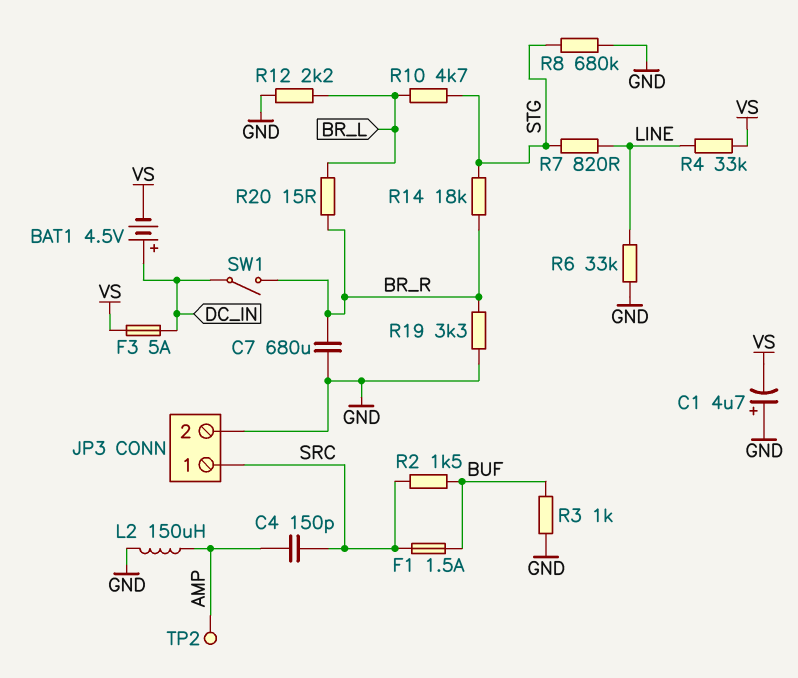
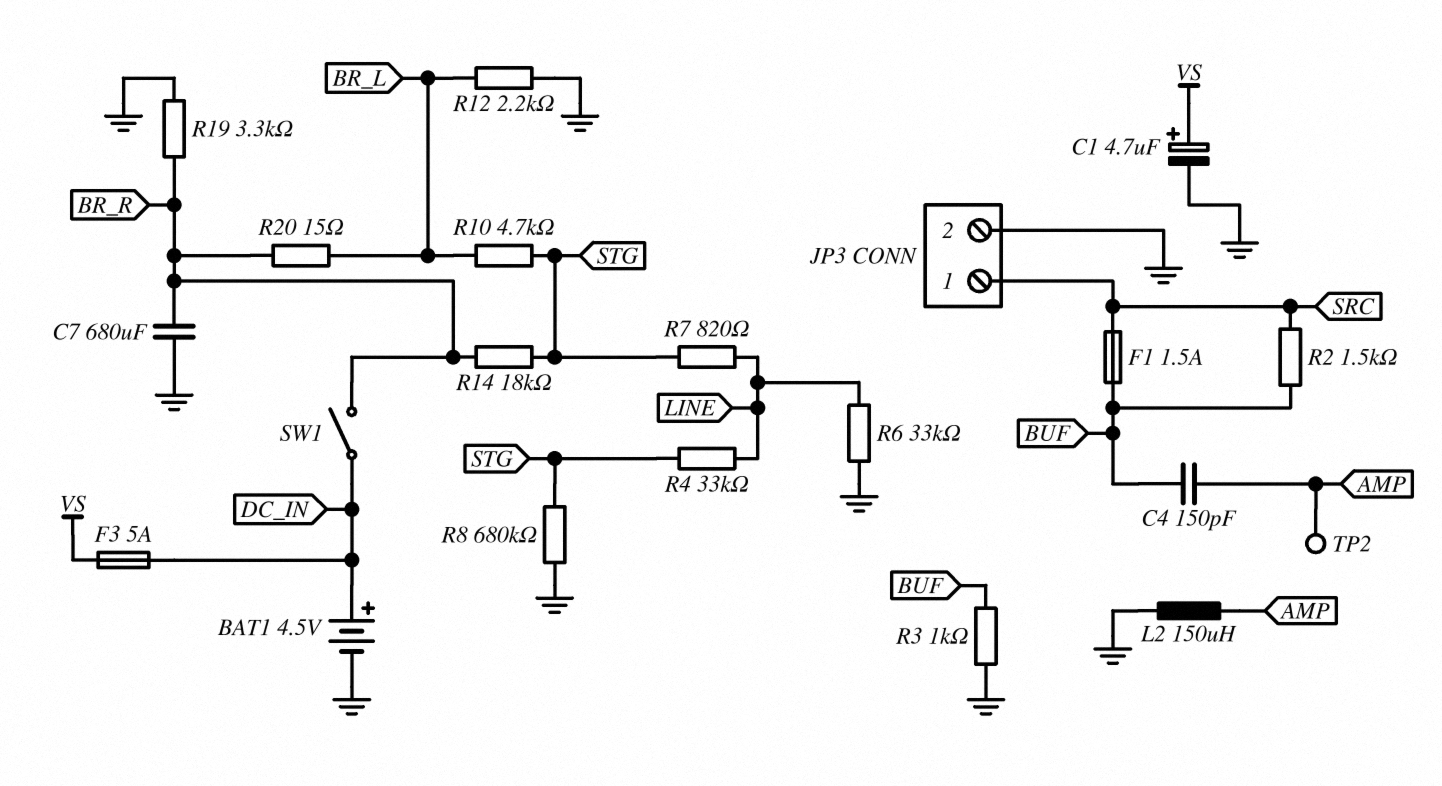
BAT1: 4.5V (plus DC_IN, minus VS) -> 4.5V (plus DC_IN, minus GND)
C1: 4.7uF (plus GND, minus VS) -> 4.7uF (plus VS, minus GND)
C4: 150pF (AMP, SRC) -> 150pF (AMP, BUF)
R4: 33k (LINE, VS) -> 33k (LINE, STG)

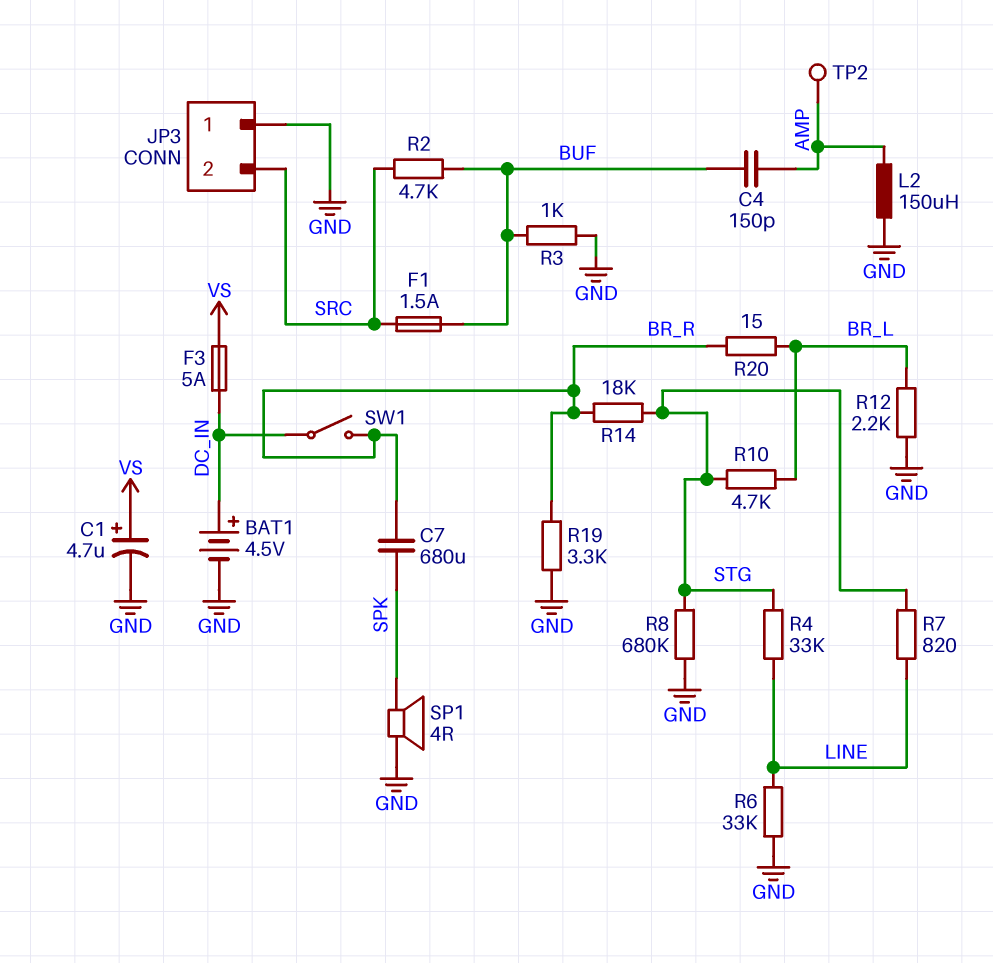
C7: 680uF (BR_R, GND) -> 680uF (BR_R, SPK)
JP3 pin 1: SRC -> GND
JP3 pin 2: GND -> SRC
R2: 1.5k (BUF, SRC) -> 4.7k (BUF, SRC)
SP1: none -> speaker 4R (GND, SPK)

